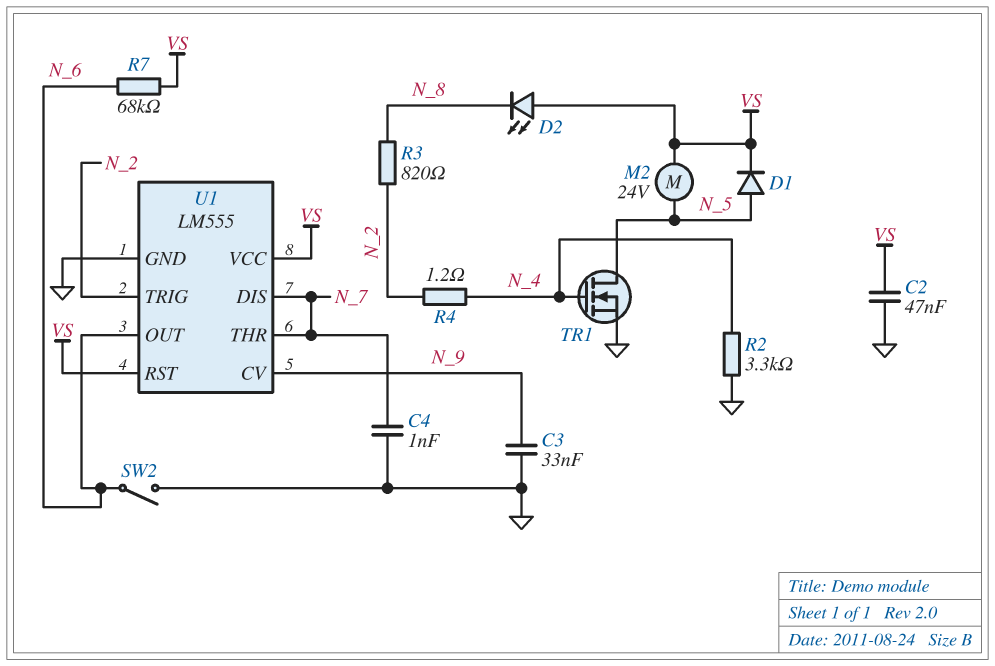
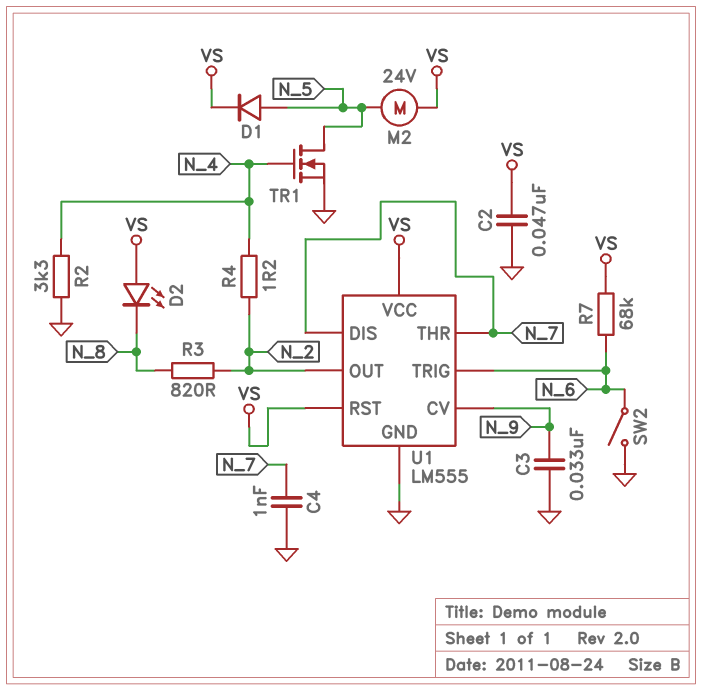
U1 pin OUT: N_6 -> N_2
U1 pin TRIG: N_2 -> N_6

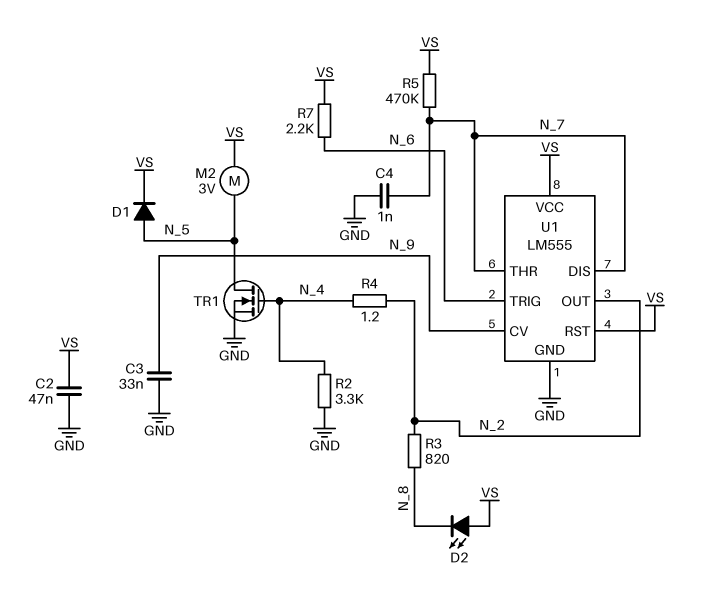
M2: motor 24V (N_5, VS) -> motor 3V (N_5, VS)
R5: none -> 470k (N_7, VS)
R7: 68k (N_6, VS) -> 2.2k (N_6, VS)
SW2: switch (GND, N_6) -> none

